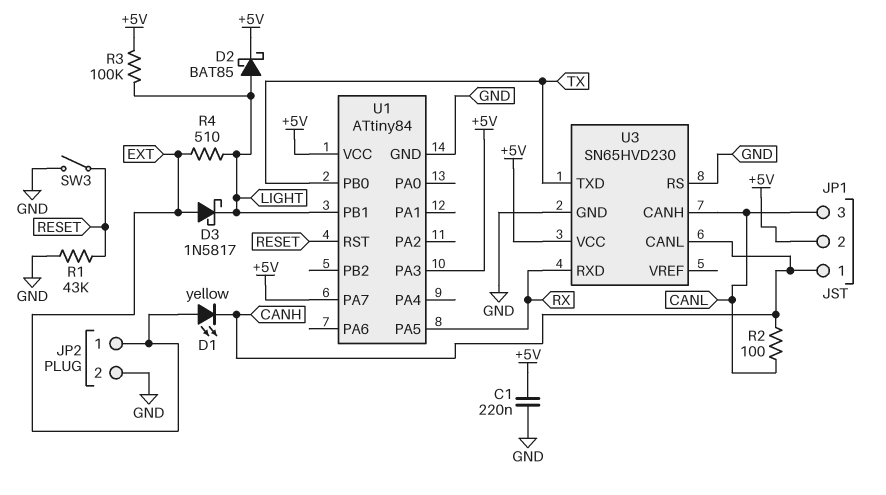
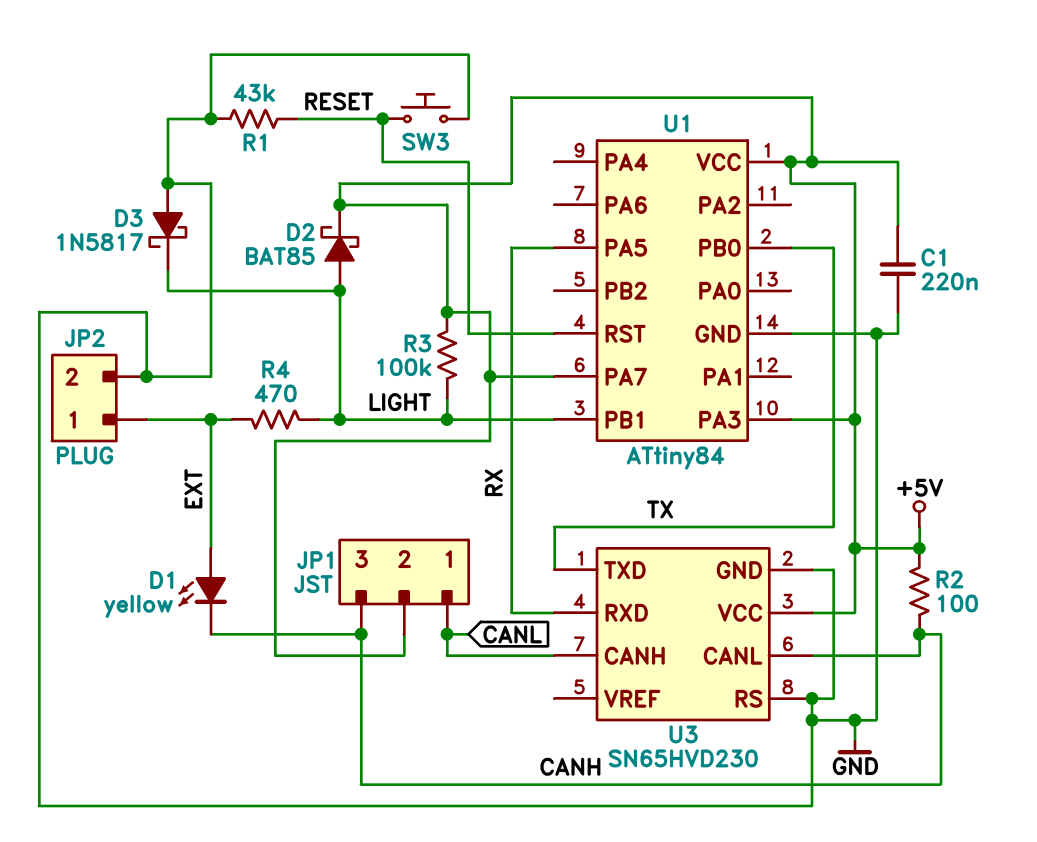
D3: schottky 1N5817 (A EXT, K LIGHT) -> schottky 1N5817 (A GND, K LIGHT)
JP1 pin 1: CANH -> CANL
JP1 pin 3: CANL -> CANH
R2: 100 (CANH, CANL) -> 100 (+5V, CANH)
R4: 510 (EXT, LIGHT) -> 470 (EXT, LIGHT)
SW3: switch (GND, RESET) -> button (GND, RESET)

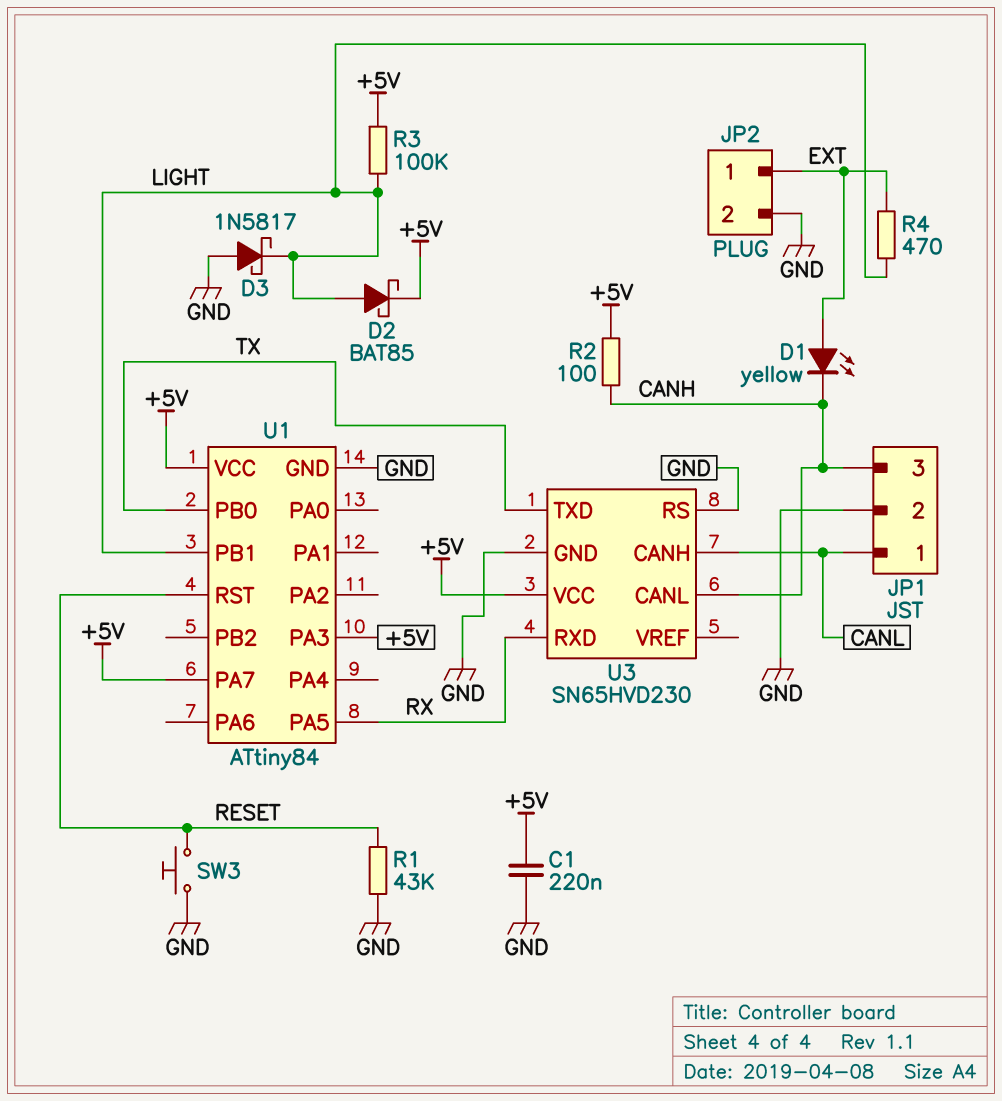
JP1 pin 2: +5V -> GND

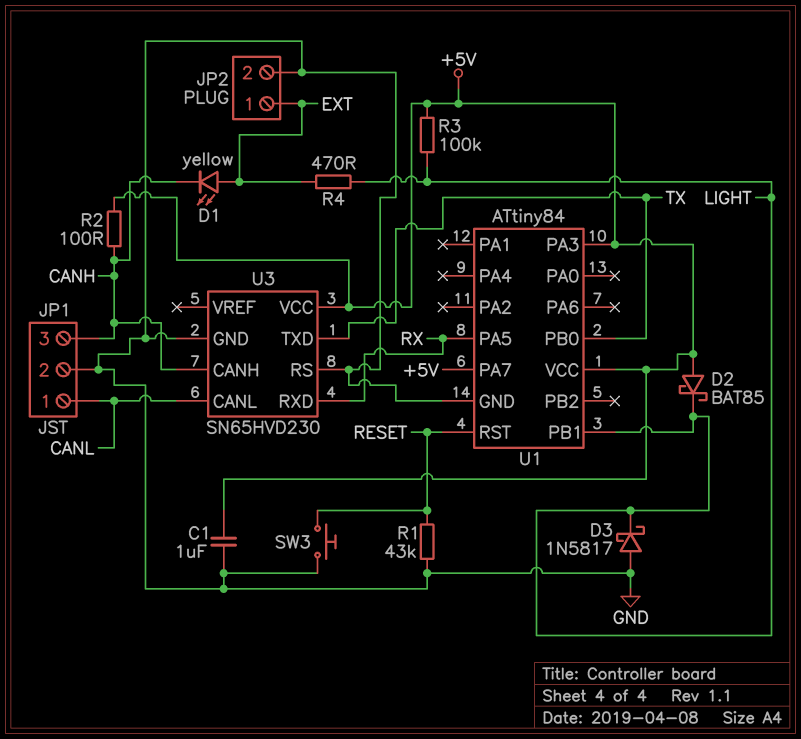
C1: 220nF (+5V, GND) -> 1uF (+5V, GND)
D2: schottky BAT85 (A LIGHT, K +5V) -> schottky BAT85 (A +5V, K LIGHT)
U3 pin CANH: CANL -> CANH
U3 pin CANL: CANH -> CANL

